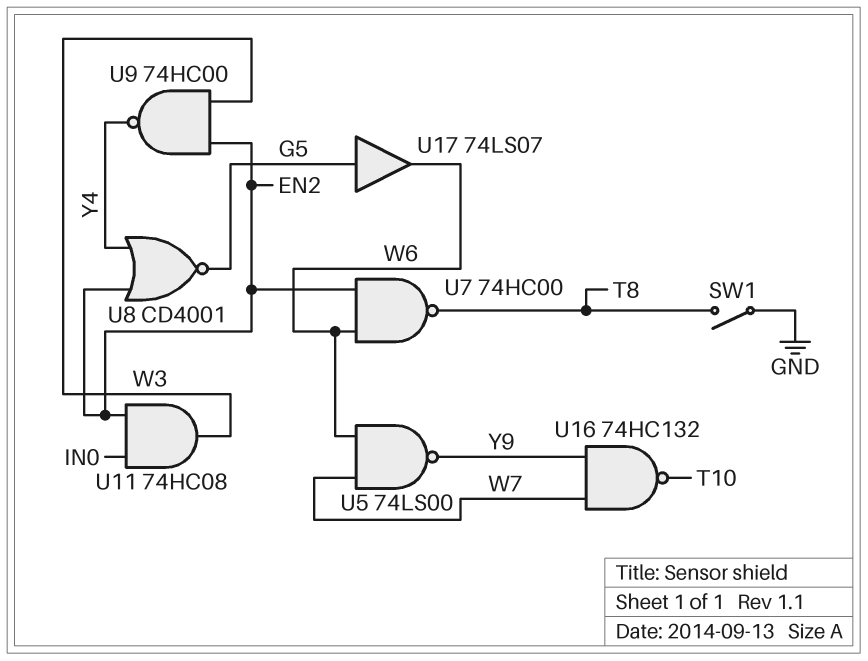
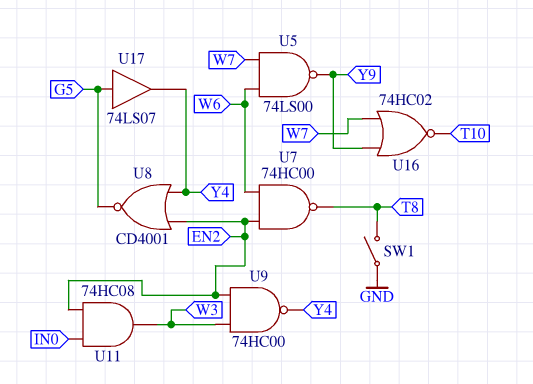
U16: NAND 74HC132 (in W7, in Y9, out T10) -> NOR 74HC02 (in W7, in Y9, out T10)
U17: buffer 74LS07 (in G5, out W6) -> buffer 74LS07 (in G5, out Y4)

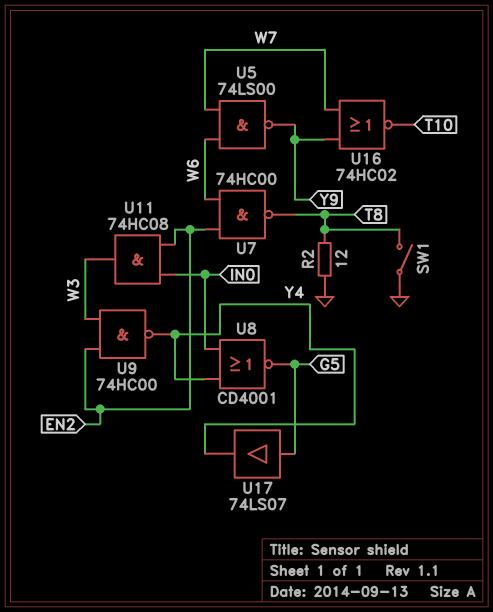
R2: none -> 12 (GND, T8)
U8: NOR CD4001 (in EN2, in Y4, out G5) -> NOR CD4001 (in IN0, in Y4, out G5)

